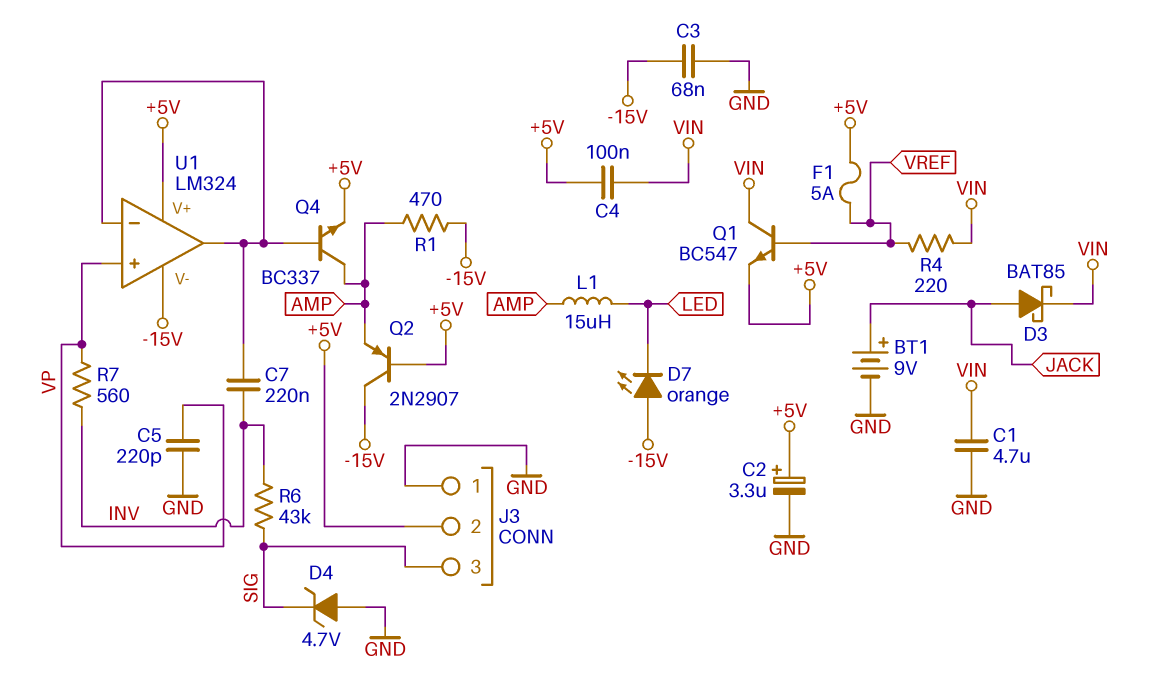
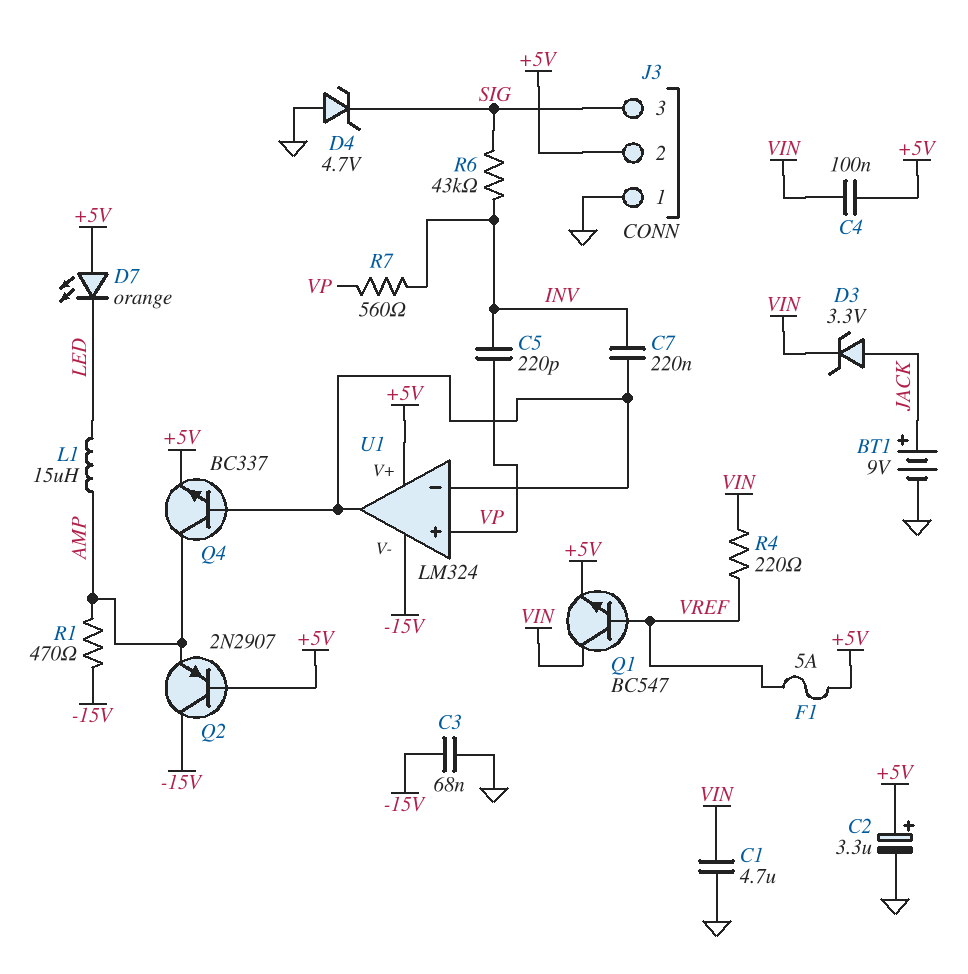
C5: 220pF (GND, VP) -> 220pF (INV, VP)
D3: schottky BAT85 (A JACK, K VIN) -> zener 3.3V (A JACK, K VIN)
D7: LED orange (A -15V, K LED) -> LED orange (A +5V, K LED)

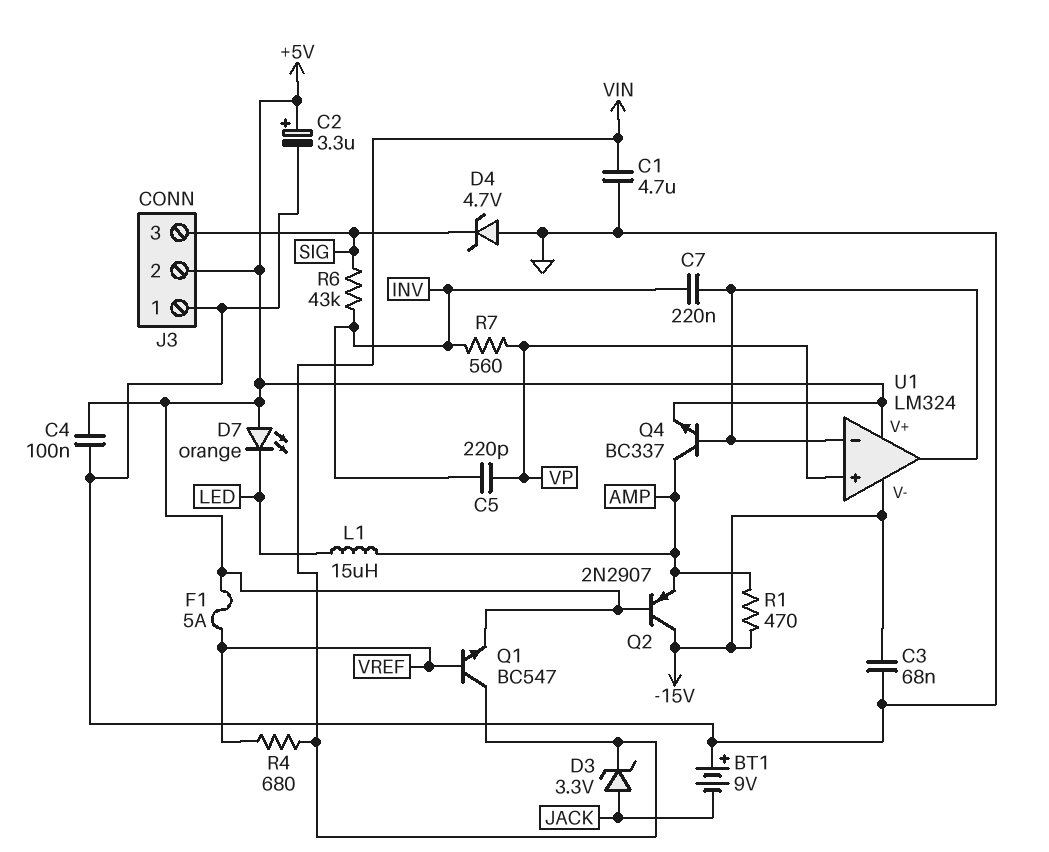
BT1: 9V (plus JACK, minus GND) -> 9V (plus GND, minus JACK)
C4: 100nF (+5V, VIN) -> 100nF (+5V, GND)
R4: 220 (VIN, VREF) -> 680 (VIN, VREF)

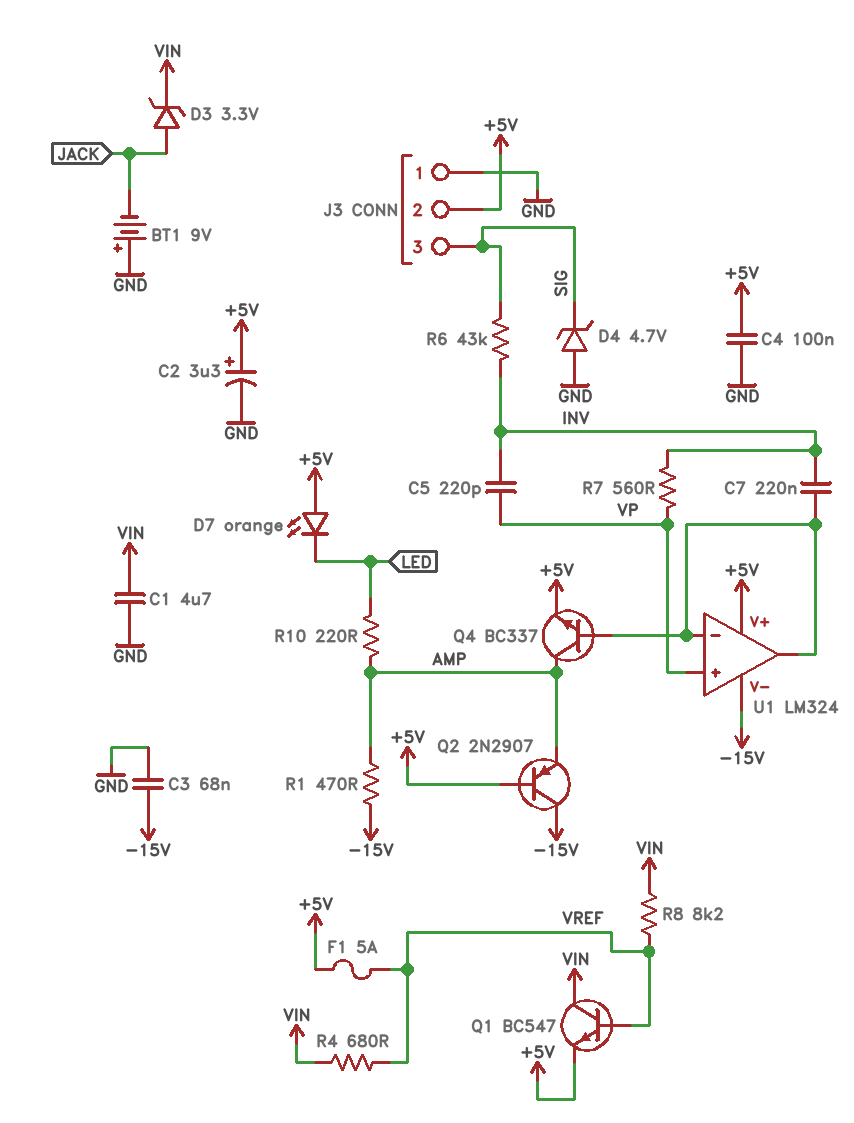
L1: 15uH (AMP, LED) -> none
R8: none -> 8.2k (VIN, VREF)
R10: none -> 220 (AMP, LED)

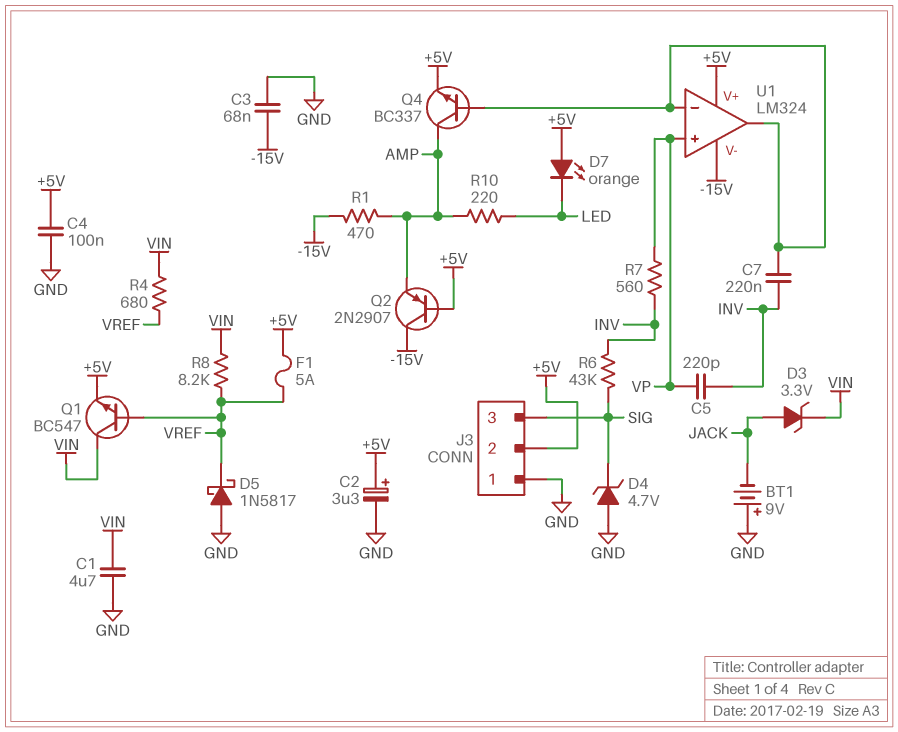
D5: none -> schottky 1N5817 (A GND, K VREF)

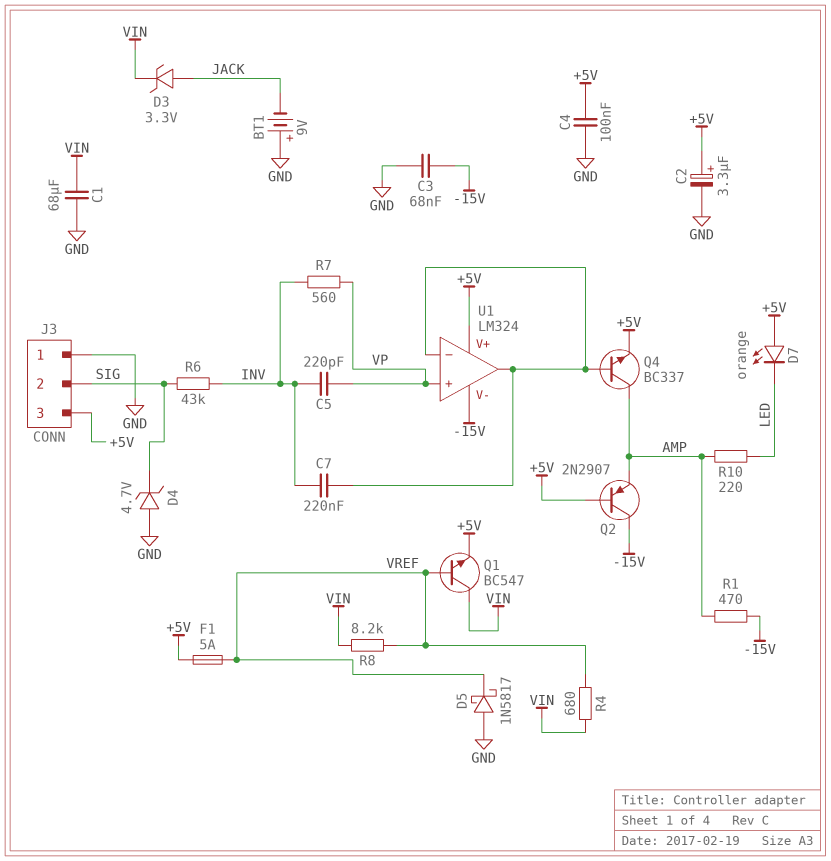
C1: 4.7uF (GND, VIN) -> 68uF (GND, VIN)
J3 pin 2: +5V -> SIG
J3 pin 3: SIG -> +5V

